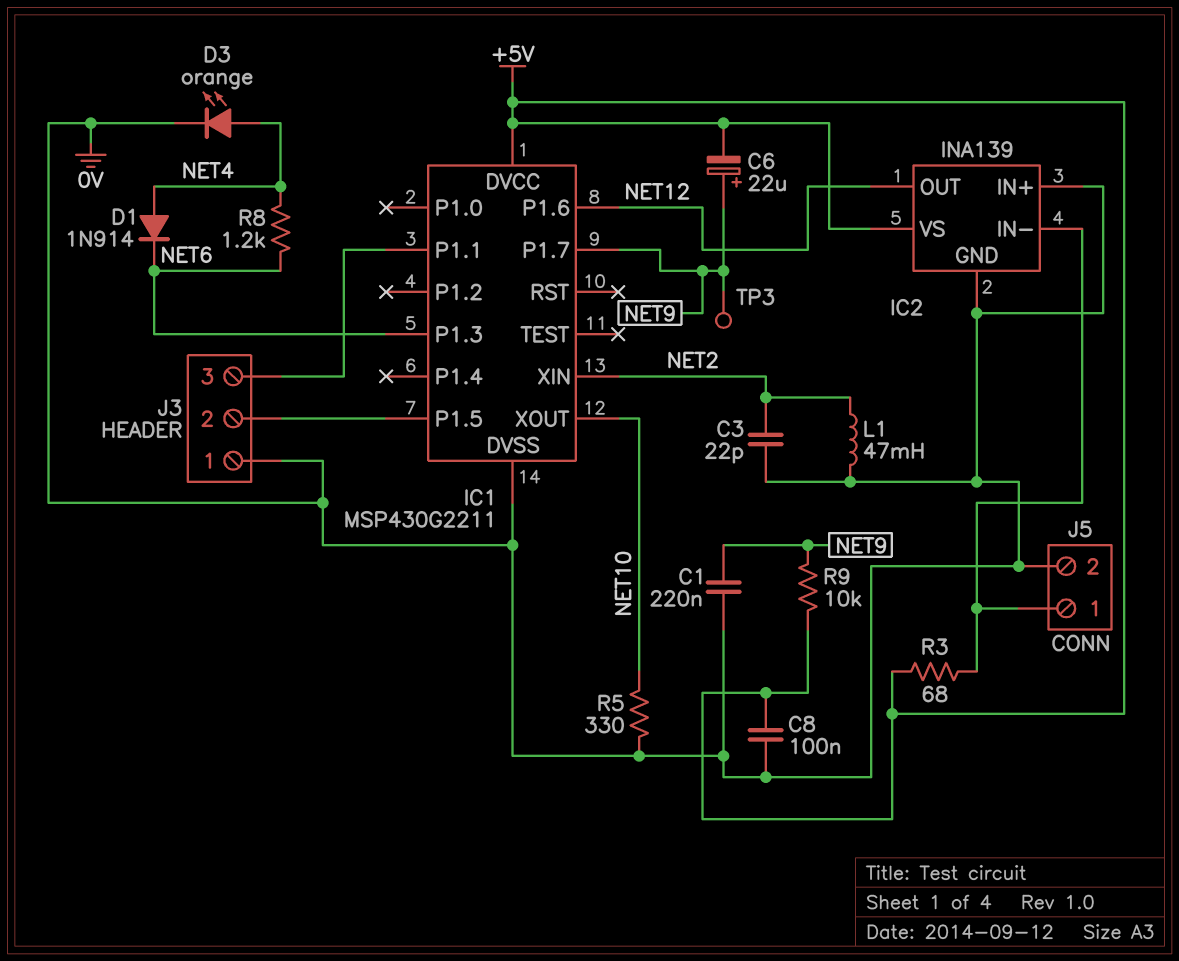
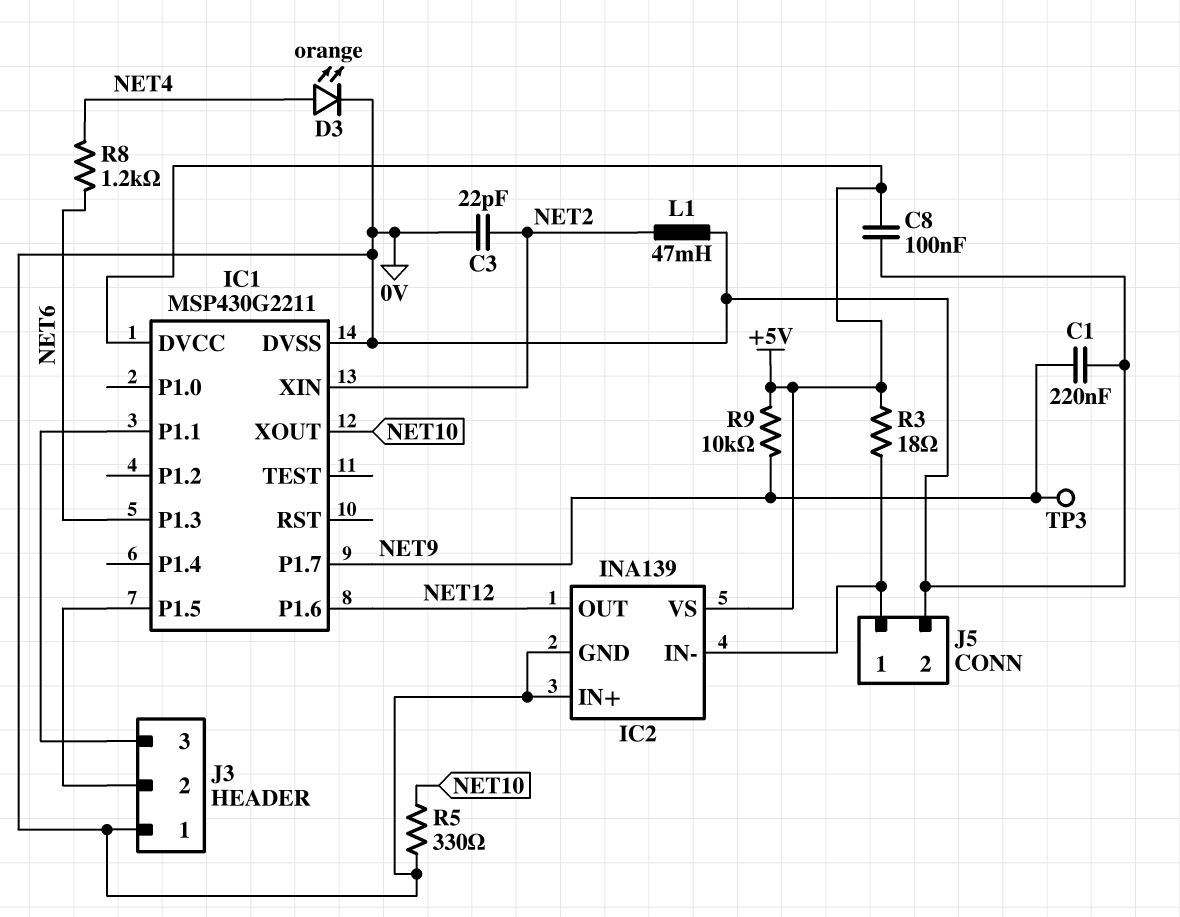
C6: 22uF (plus NET9, minus +5V) -> none
D1: diode 1N914 (A NET4, K NET6) -> none
R3: 68 (+5V, IC2/IN-) -> 18 (+5V, IC2/IN-)

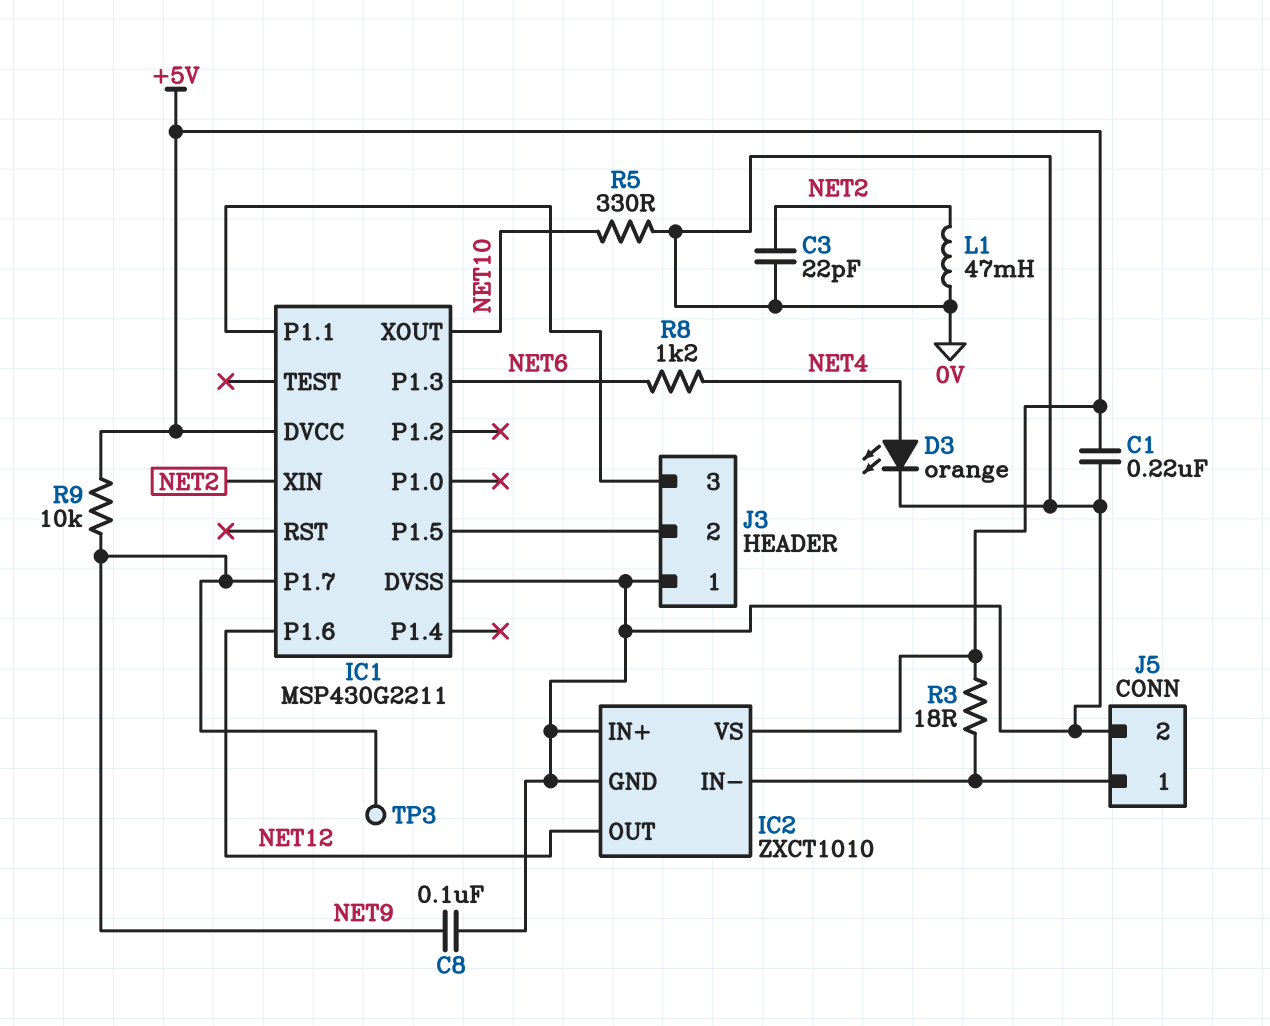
C1: 220nF (0V, NET9) -> 220nF (+5V, 0V)
C8: 100nF (+5V, 0V) -> 100nF (0V, NET9)
IC2: INA139 -> ZXCT1010

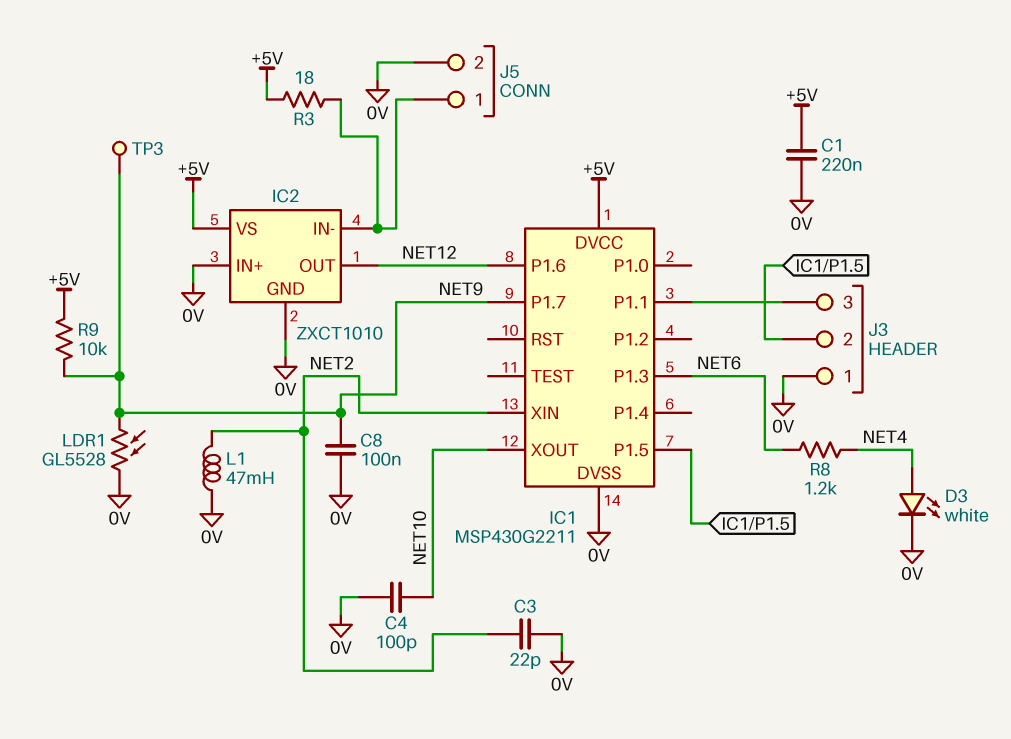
C4: none -> 100pF (0V, NET10)
D3: LED orange (A NET4, K 0V) -> LED white (A NET4, K 0V)
LDR1: none -> GL5528 (0V, NET9)
R5: 330 (0V, NET10) -> none

